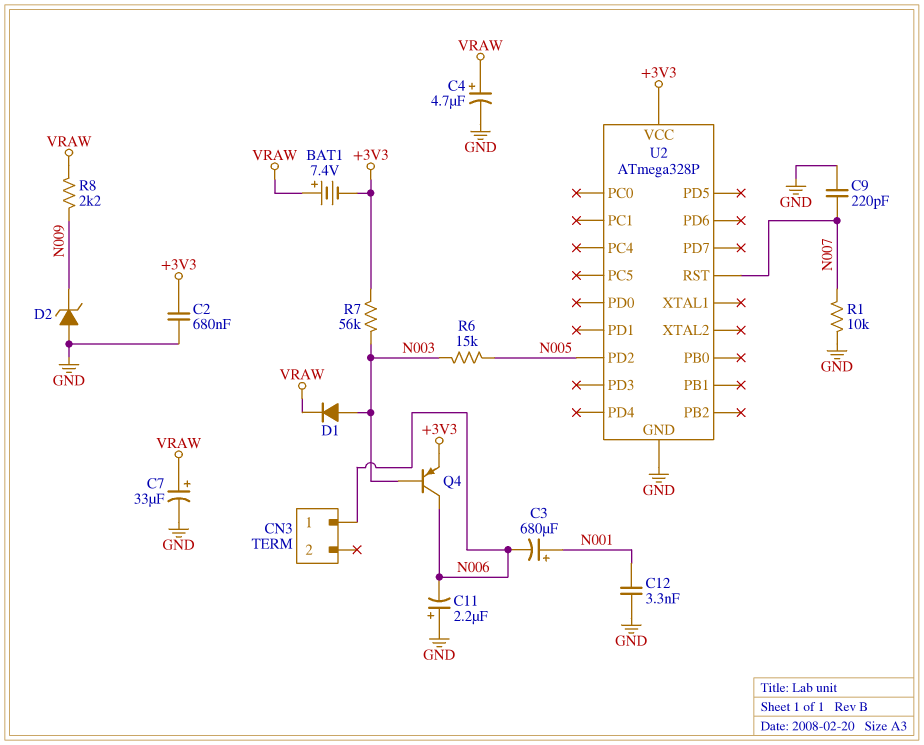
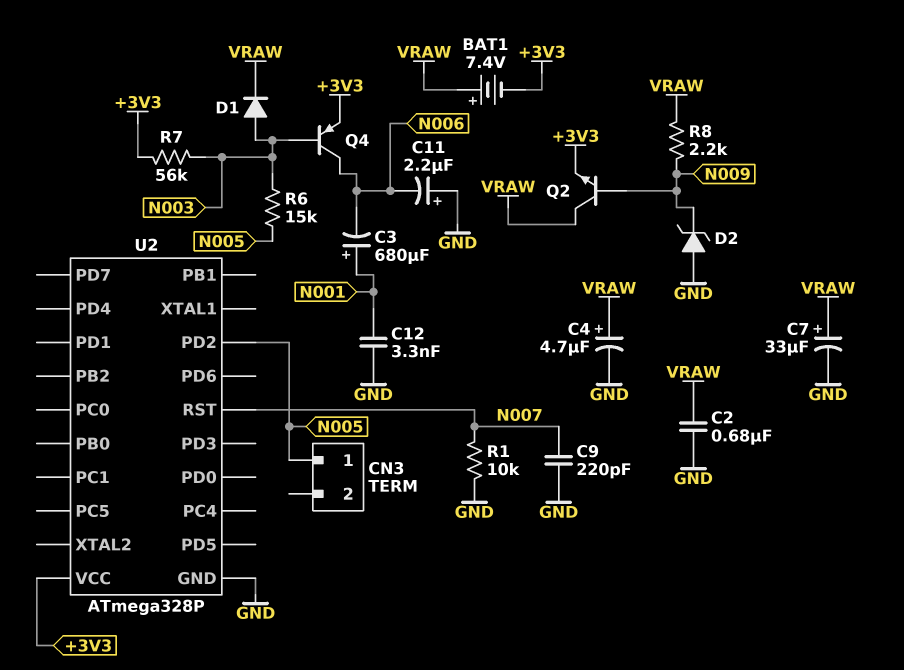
C2: 680nF (+3V3, GND) -> 680nF (GND, VRAW)
CN3 pin 1: N006 -> N005
Q2: none -> NPN (B N009, C VRAW, E +3V3)

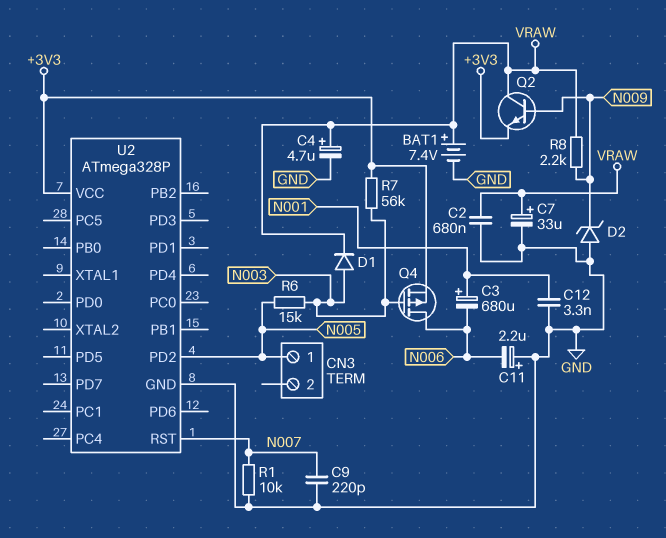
BAT1: 7.4V (plus VRAW, minus +3V3) -> 7.4V (plus VRAW, minus GND)
Q4: PNP (B N003, C N006, E +3V3) -> PMOS (G N003, D N006, S +3V3)

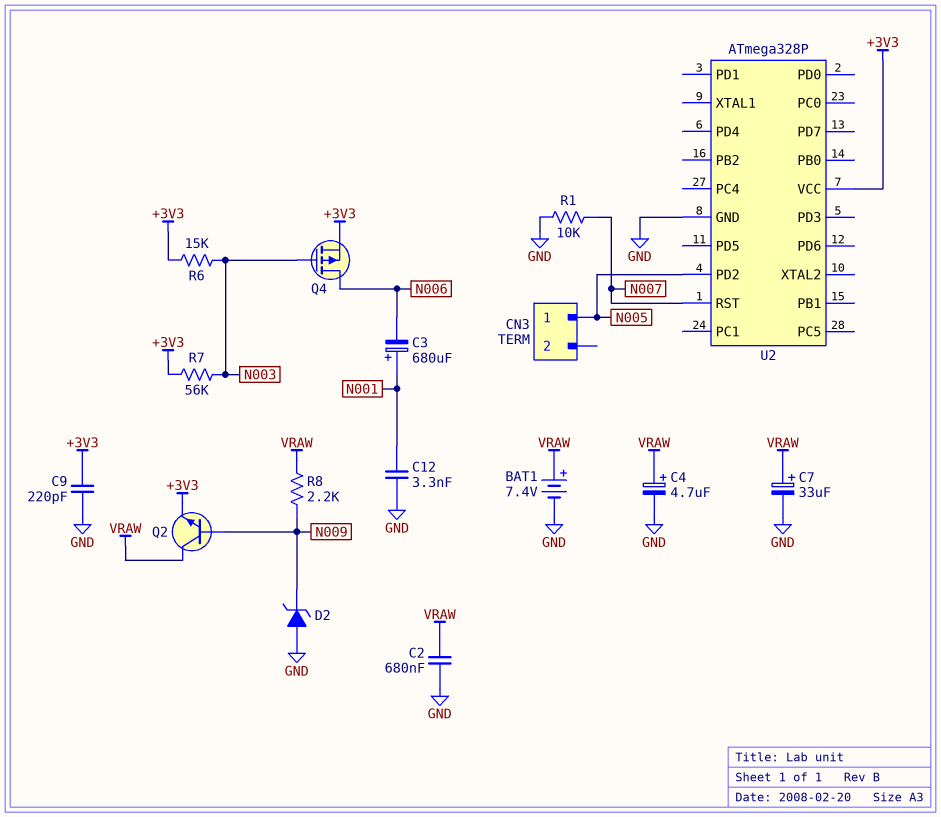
C9: 220pF (GND, N007) -> 220pF (+3V3, GND)
C11: 2.2uF (plus GND, minus N006) -> none
D1: diode (A N003, K VRAW) -> none
R6: 15k (N003, N005) -> 15k (+3V3, N003)

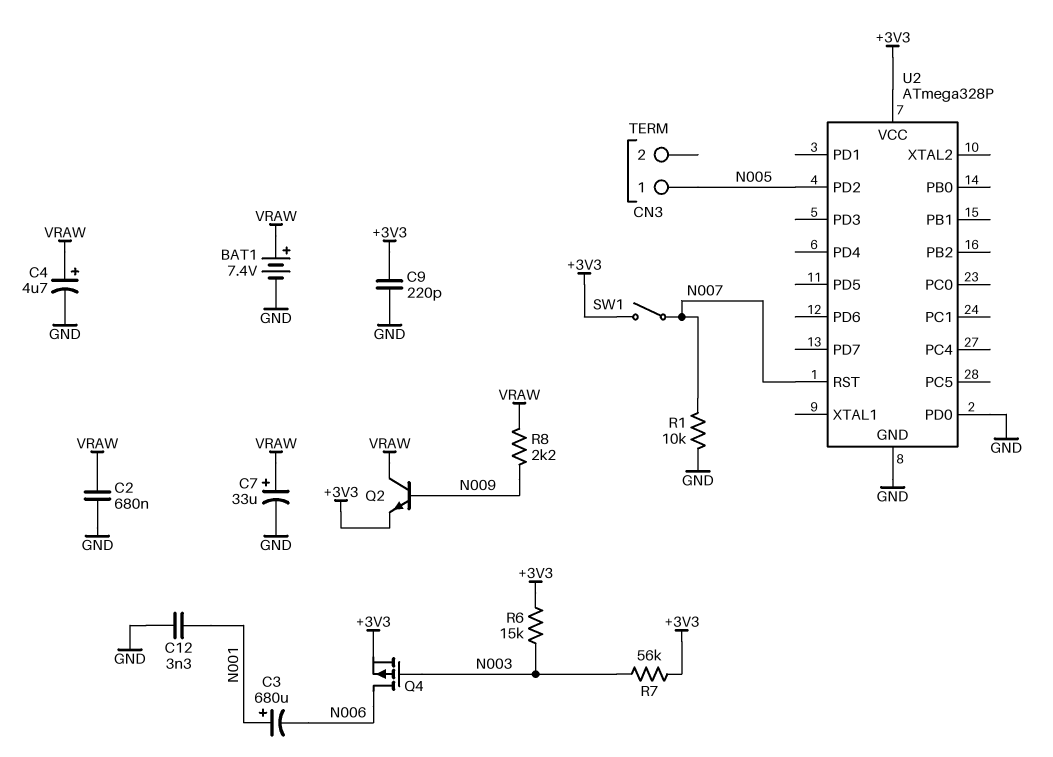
D2: zener (A GND, K N009) -> none
SW1: none -> switch (+3V3, N007)
U2 pin PD0: none -> GND

